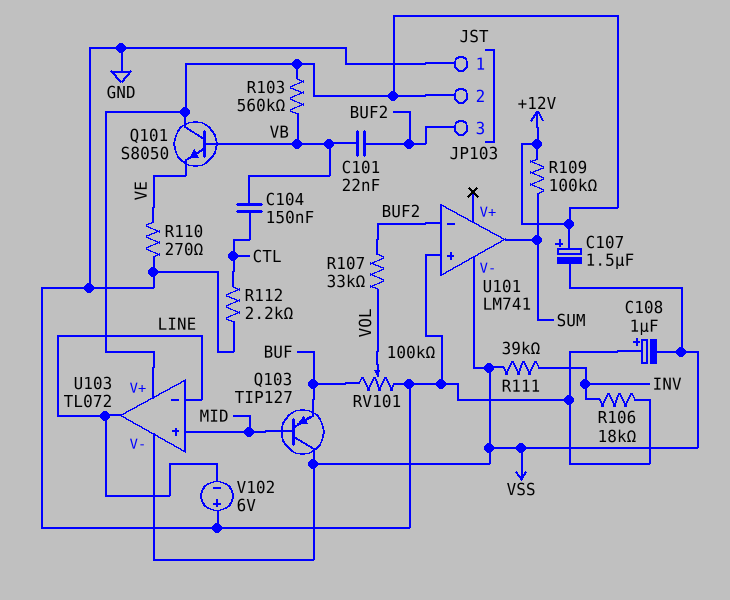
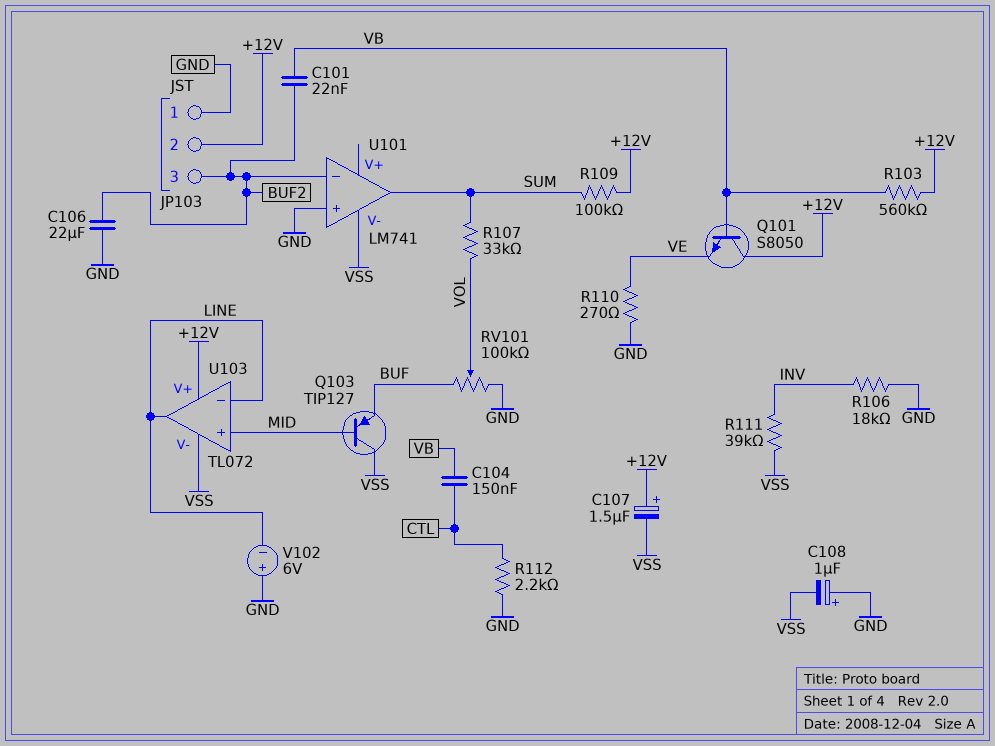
C106: none -> 22uF (BUF2, GND)
R107: 33k (BUF2, VOL) -> 33k (SUM, VOL)

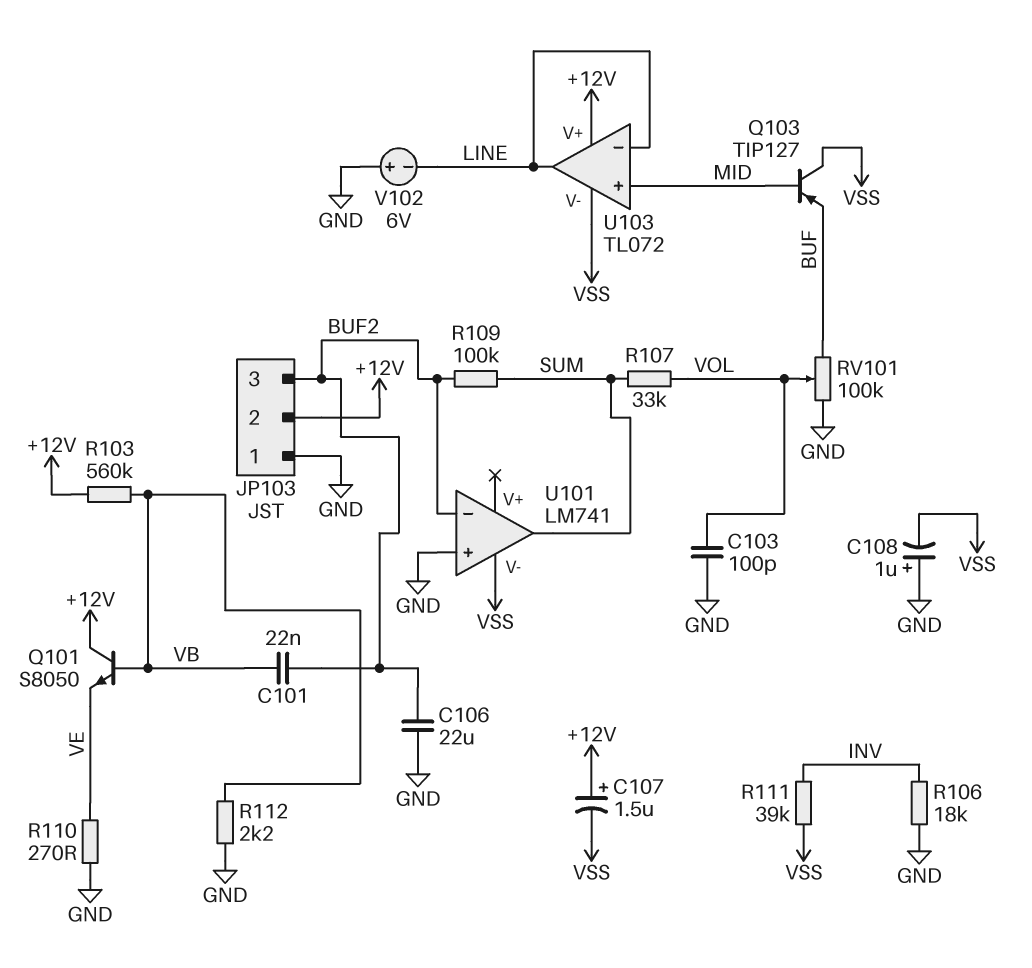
C103: none -> 100pF (GND, VOL)
C104: 150nF (CTL, VB) -> none
R109: 100k (+12V, SUM) -> 100k (BUF2, SUM)
R112: 2.2k (CTL, GND) -> 2.2k (GND, VB)

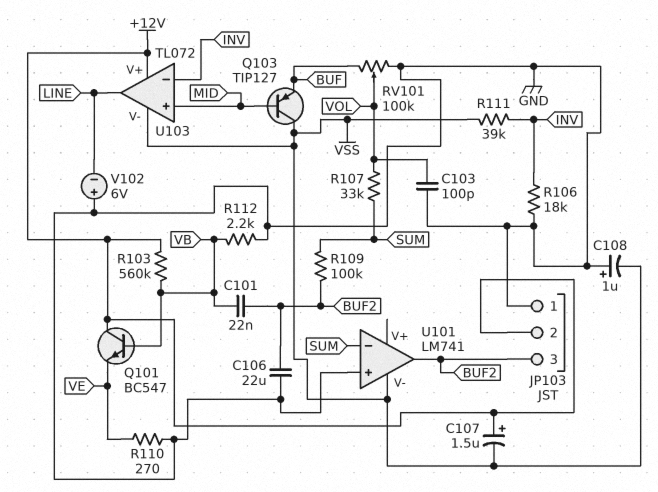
Q101: NPN S8050 (B VB, C +12V, E VE) -> NPN BC547 (B VB, C +12V, E VE)
U101 pin in-: BUF2 -> SUM
U101 pin out: SUM -> BUF2
U103 pin in-: LINE -> INV

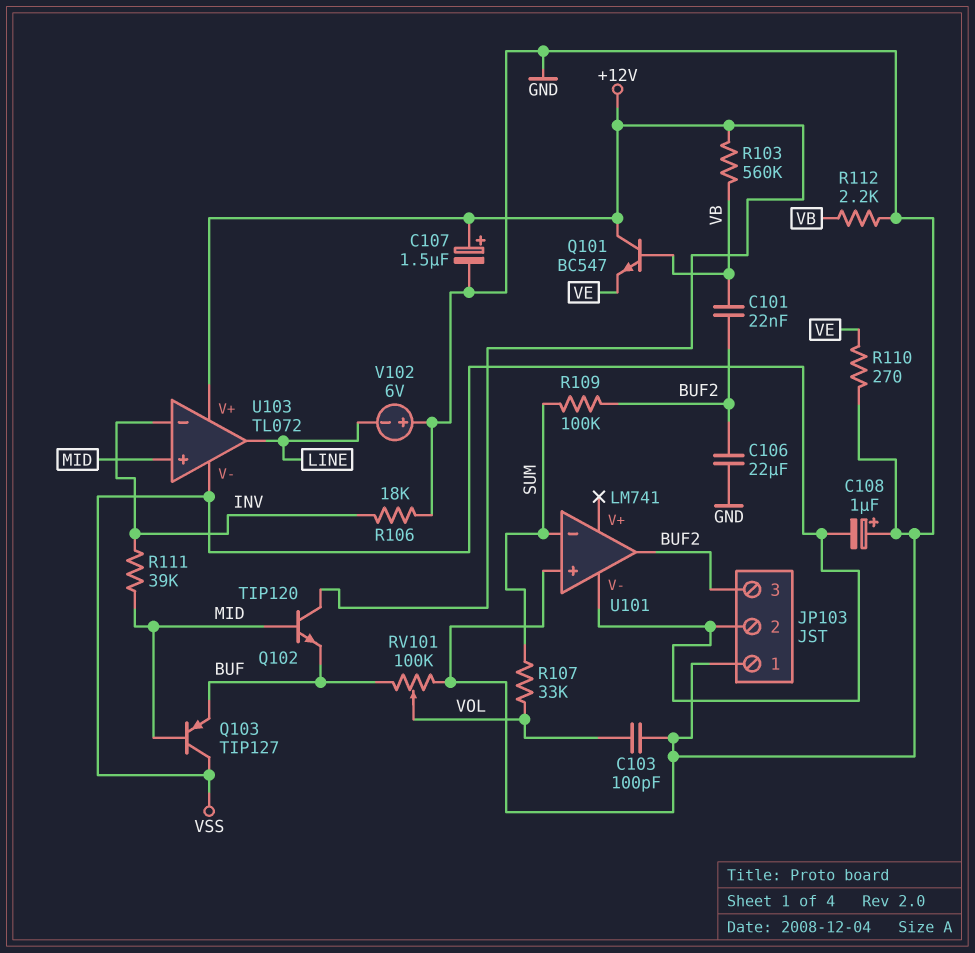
C107: 1.5uF (plus +12V, minus VSS) -> 1.5uF (plus +12V, minus GND)
JP103 pin 2: +12V -> VSS
Q102: none -> NPN TIP120 (B MID, C +12V, E BUF)
R111: 39k (INV, VSS) -> 39k (INV, MID)

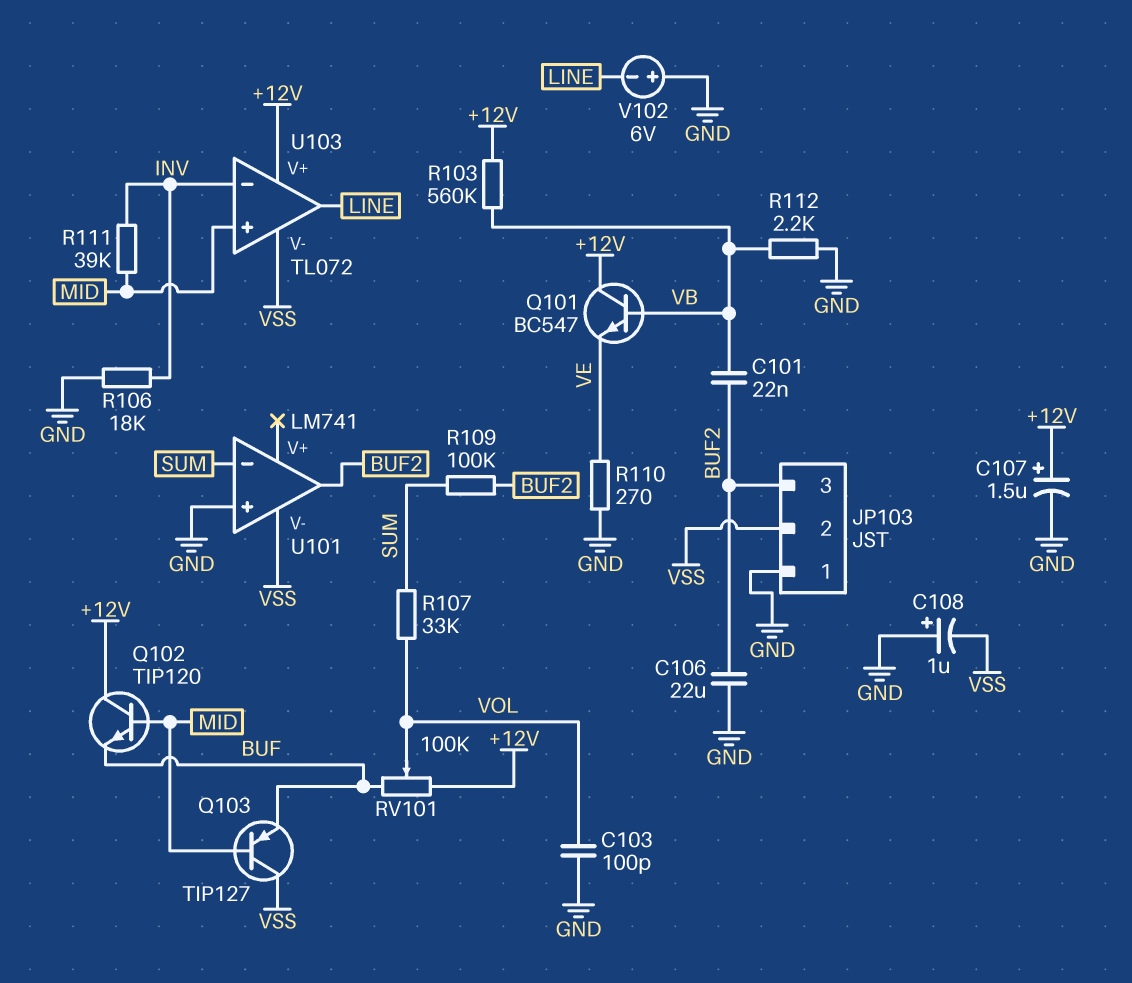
RV101: 100k (BUF, GND, wiper VOL) -> 100k (+12V, BUF, wiper VOL)

